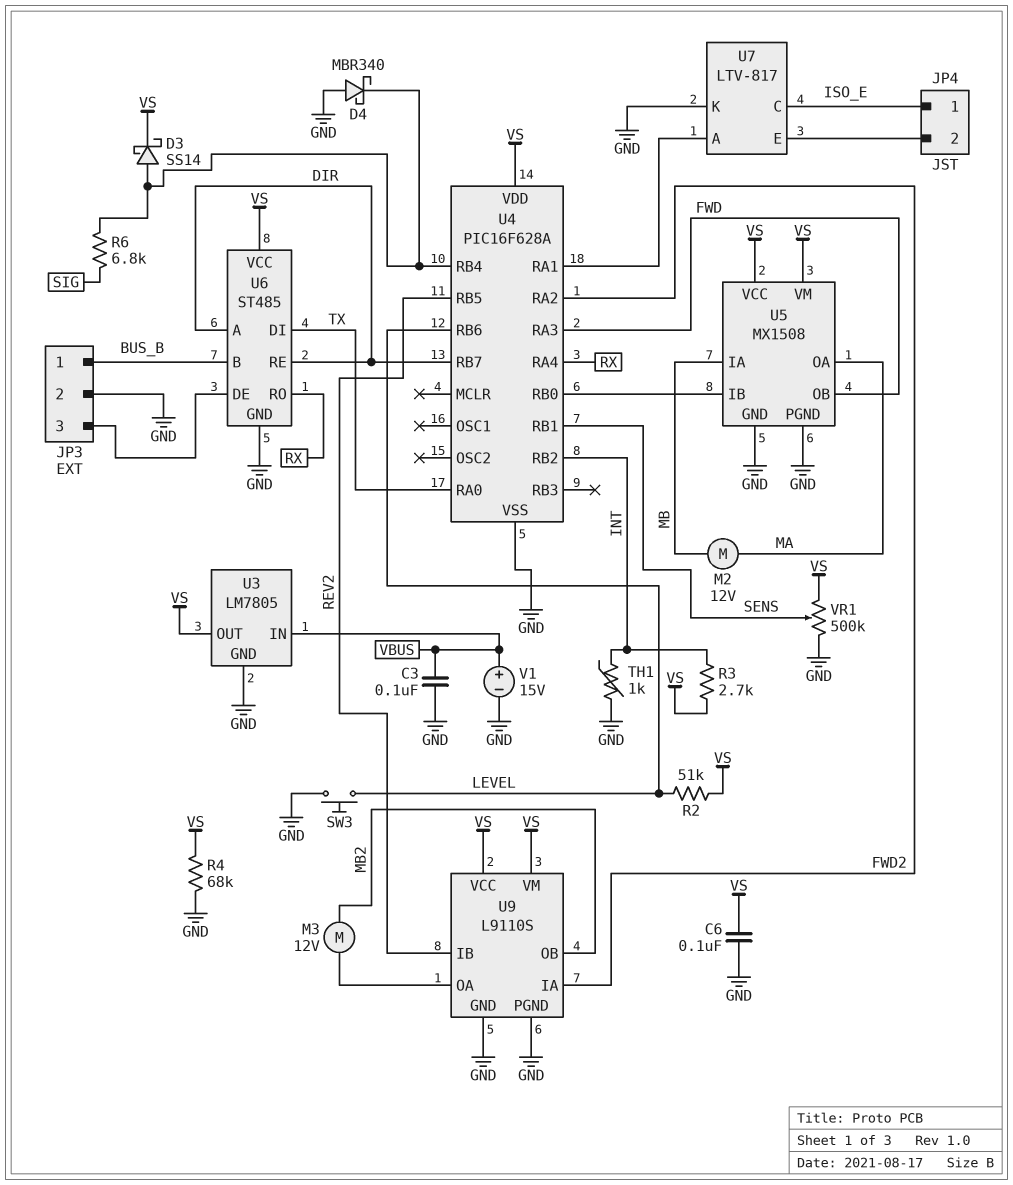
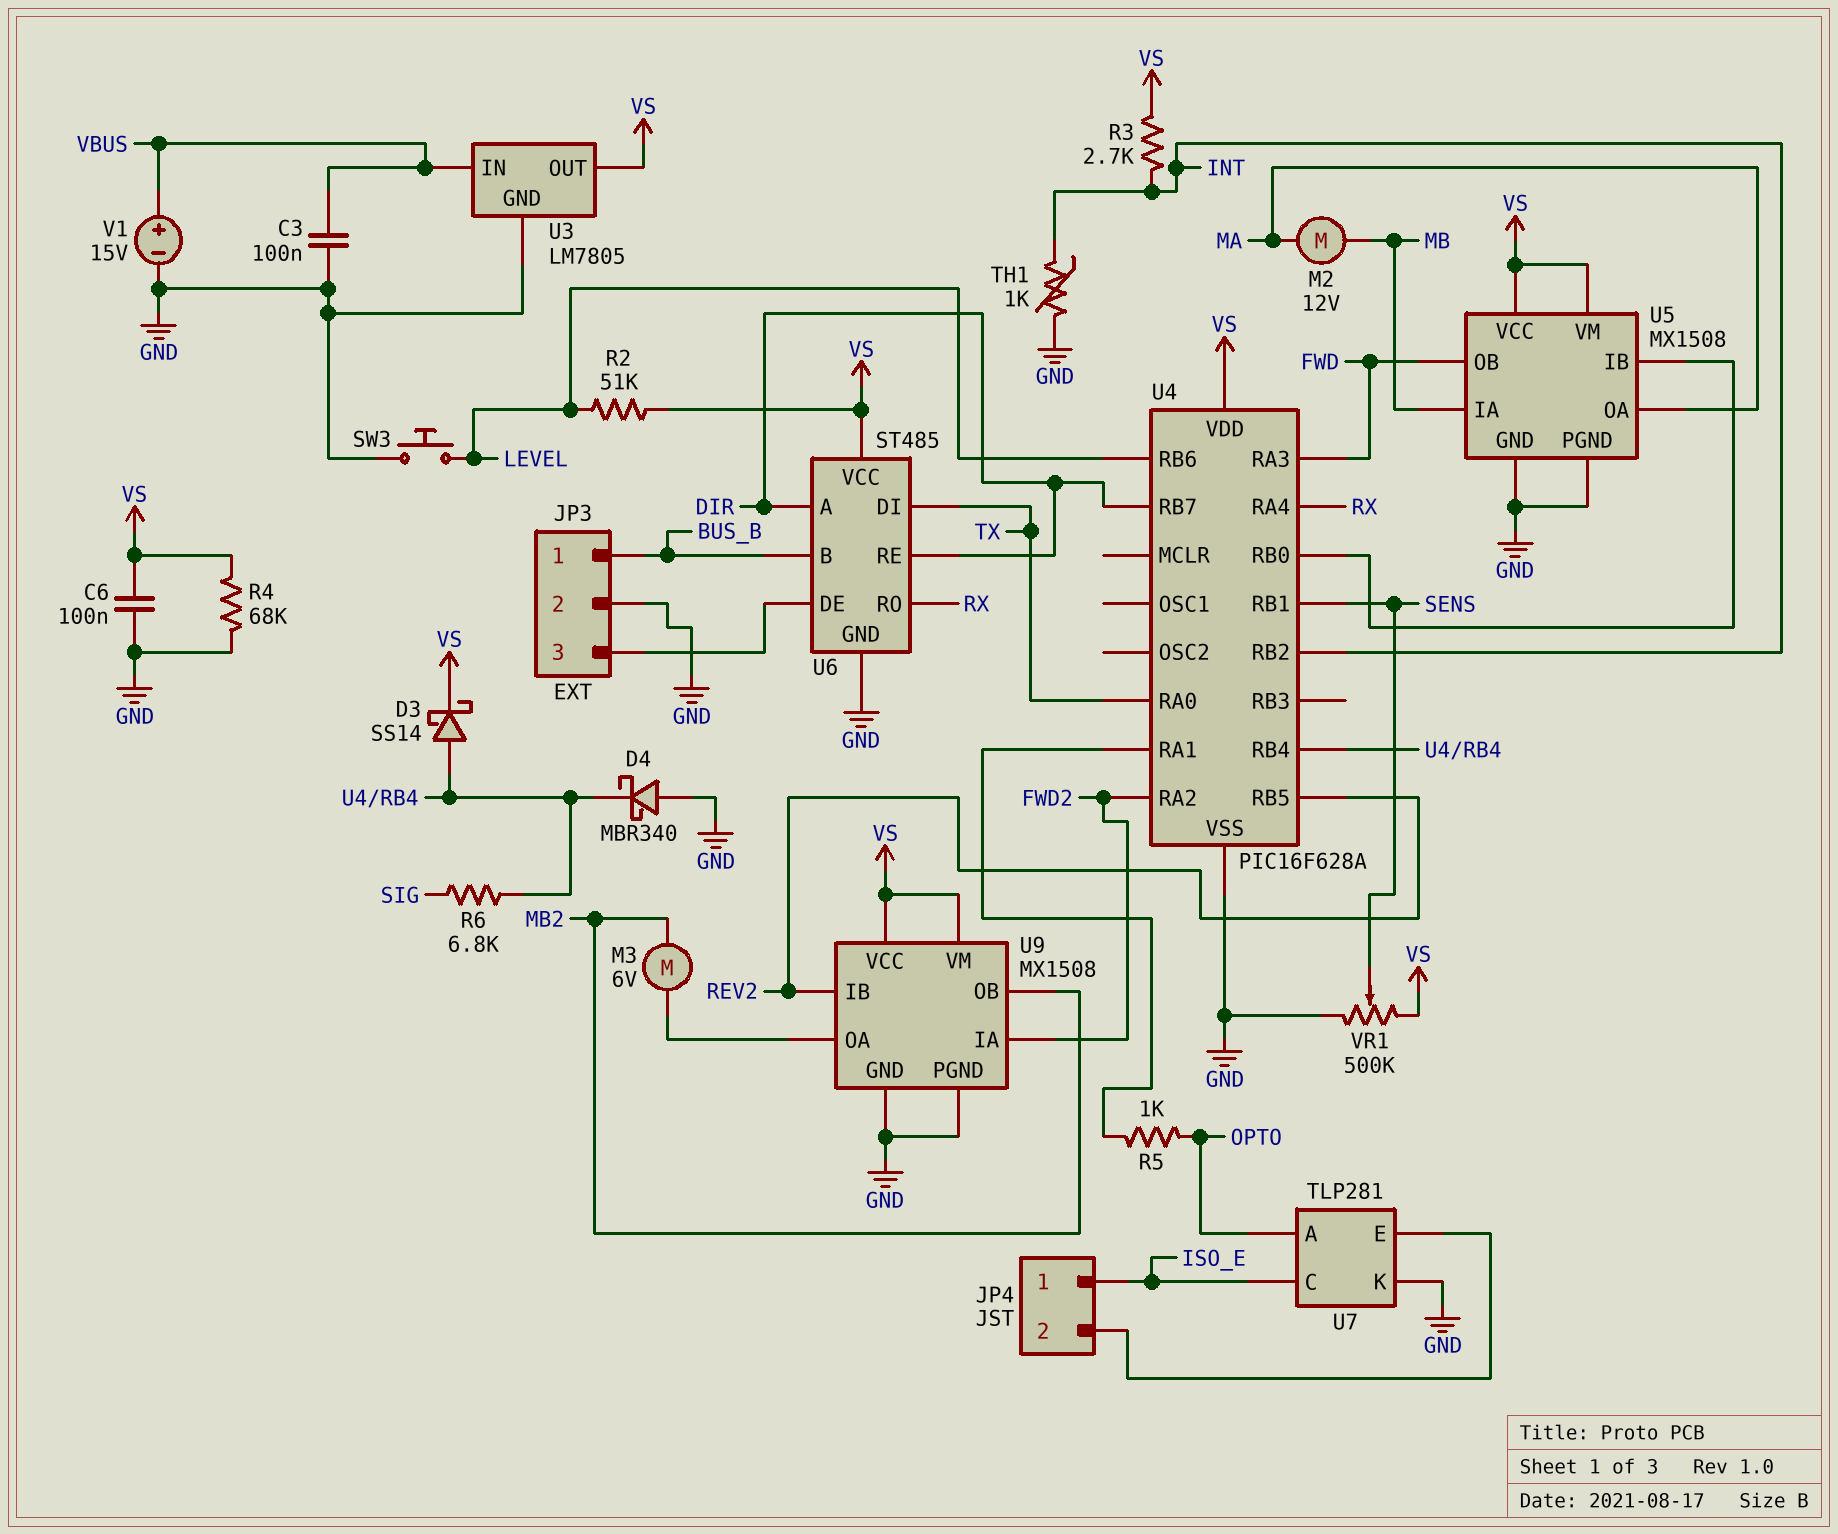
M3: motor 12V (MB2, U9/OA) -> motor 6V (MB2, U9/OA)
R5: none -> 1k (OPTO, U4/RA1)
U7: LTV-817 -> TLP281
U7 pin A: U4/RA1 -> OPTO
U9: L9110S -> MX1508

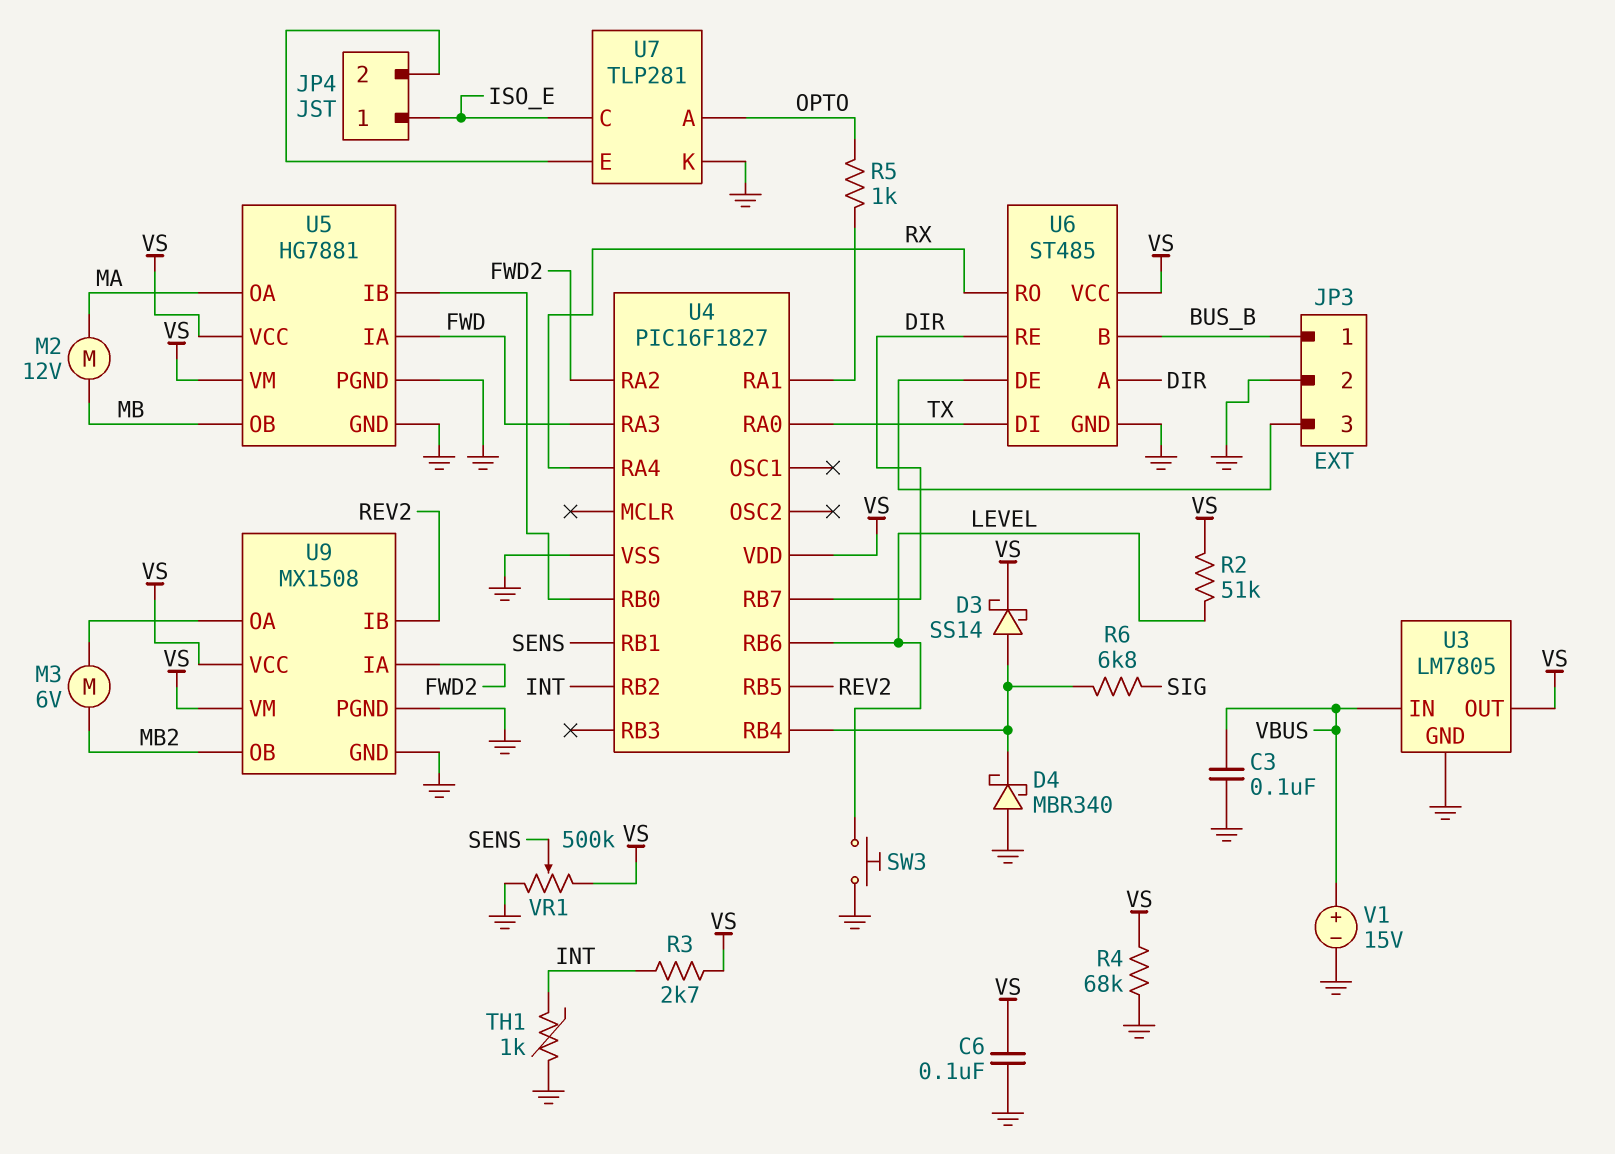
U4: PIC16F628A -> PIC16F1827
U5: MX1508 -> HG7881
U5 pin IA: MB -> FWD
U5 pin OB: FWD -> MB

